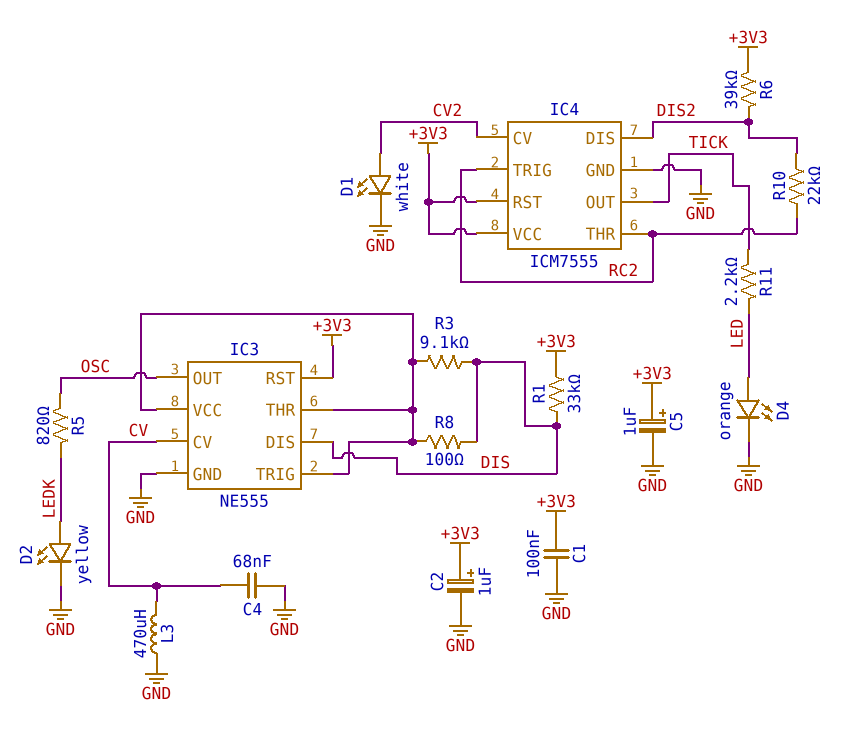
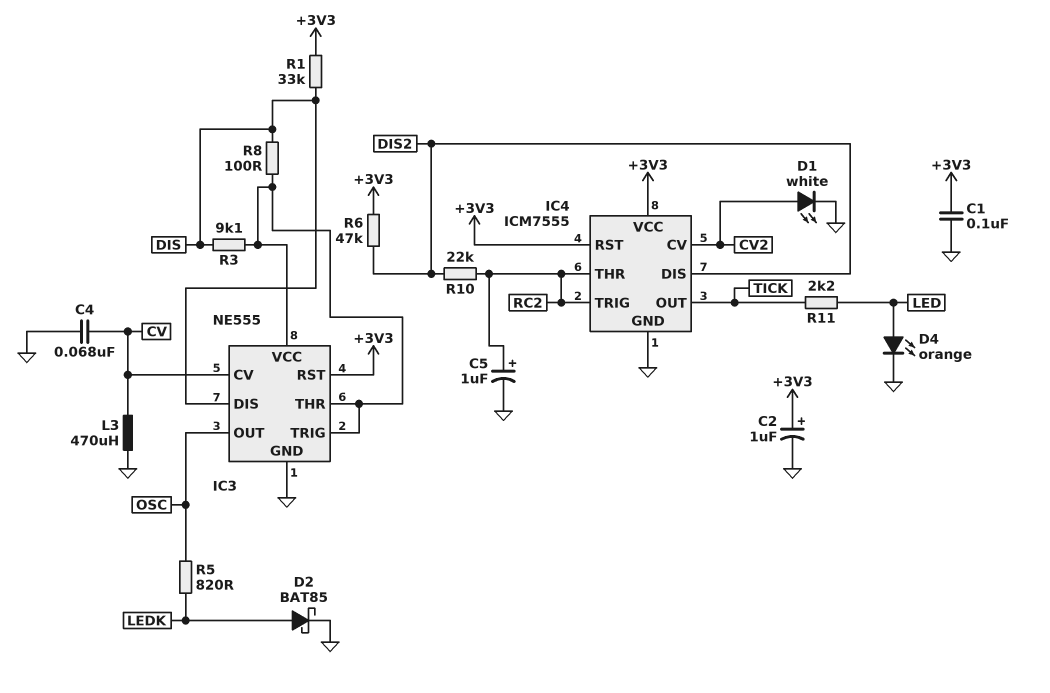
C5: 1uF (plus +3V3, minus GND) -> 1uF (plus RC2, minus GND)
D2: LED yellow (A LEDK, K GND) -> schottky BAT85 (A LEDK, K GND)
R6: 39k (+3V3, DIS2) -> 47k (+3V3, DIS2)

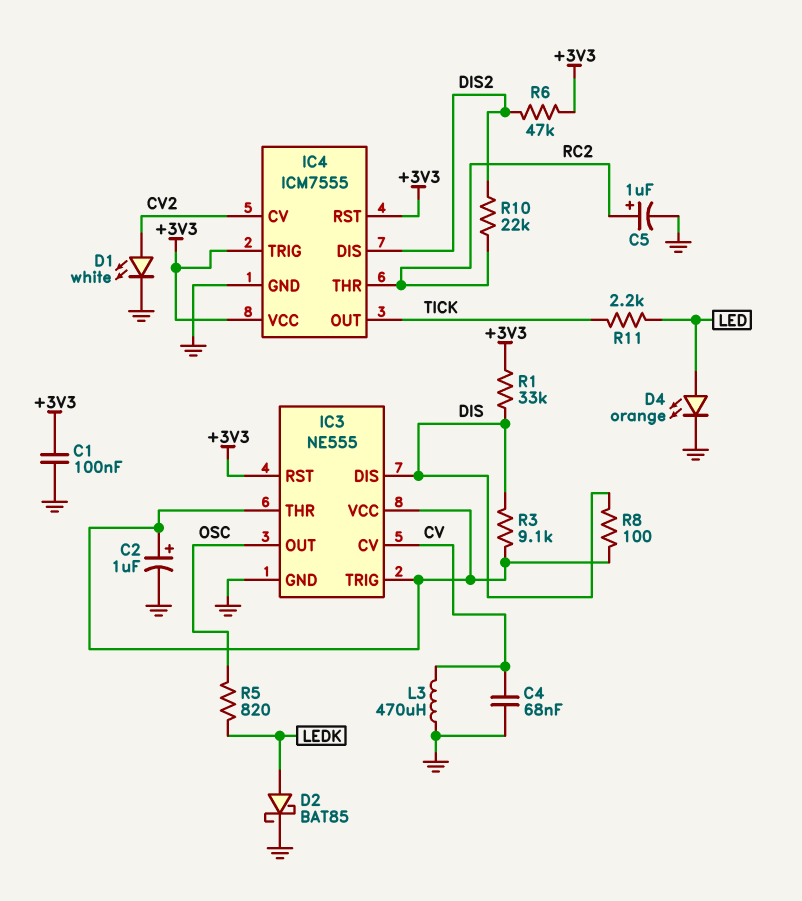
C2: 1uF (plus +3V3, minus GND) -> 1uF (plus IC3/THR, minus GND)
IC4 pin TRIG: RC2 -> +3V3

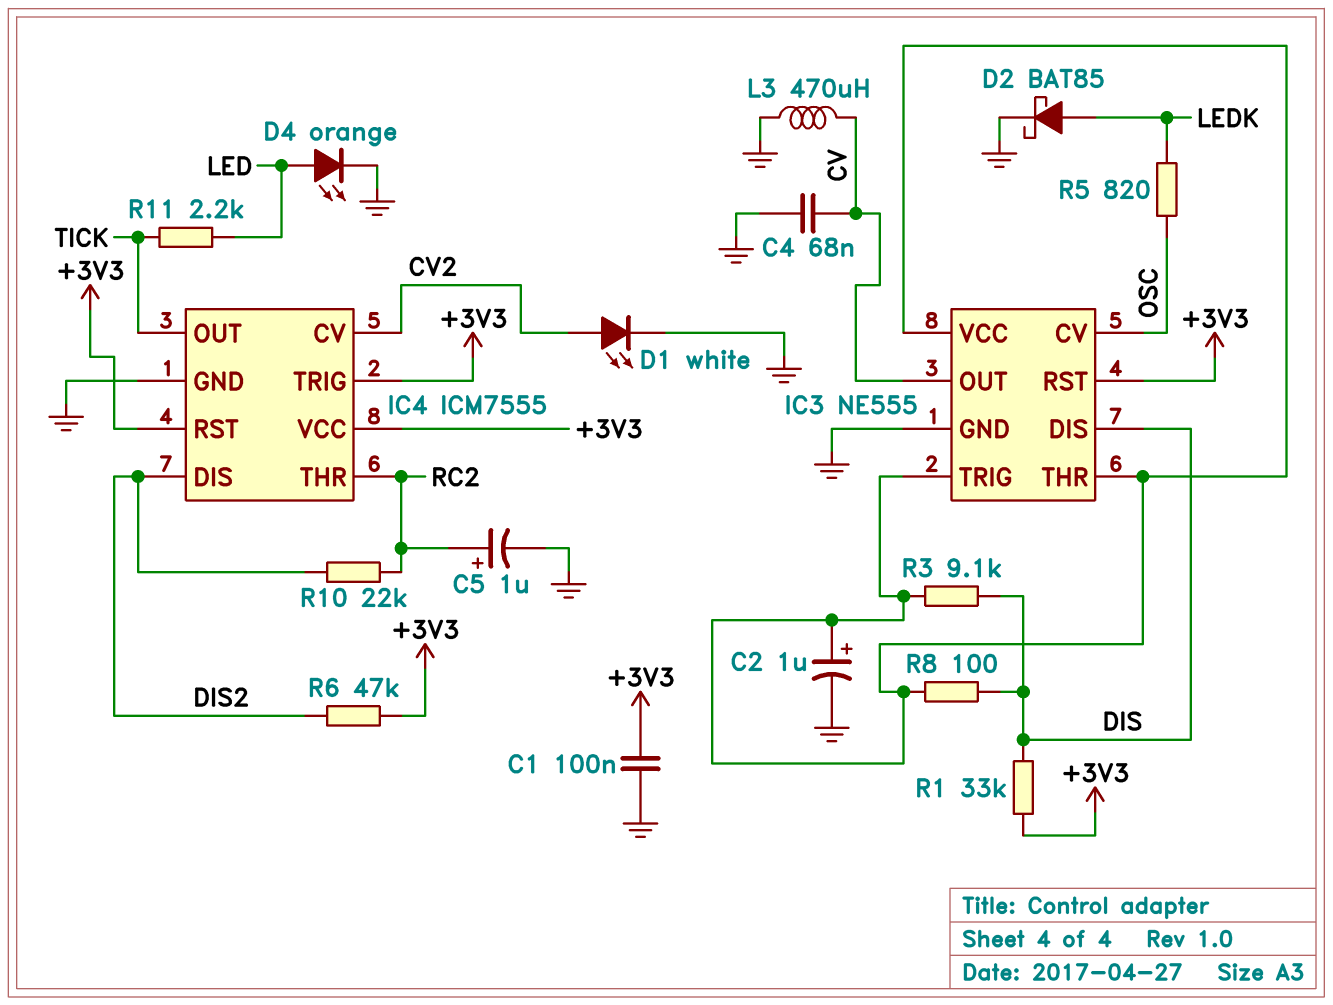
IC3 pin CV: CV -> OSC
IC3 pin OUT: OSC -> CV

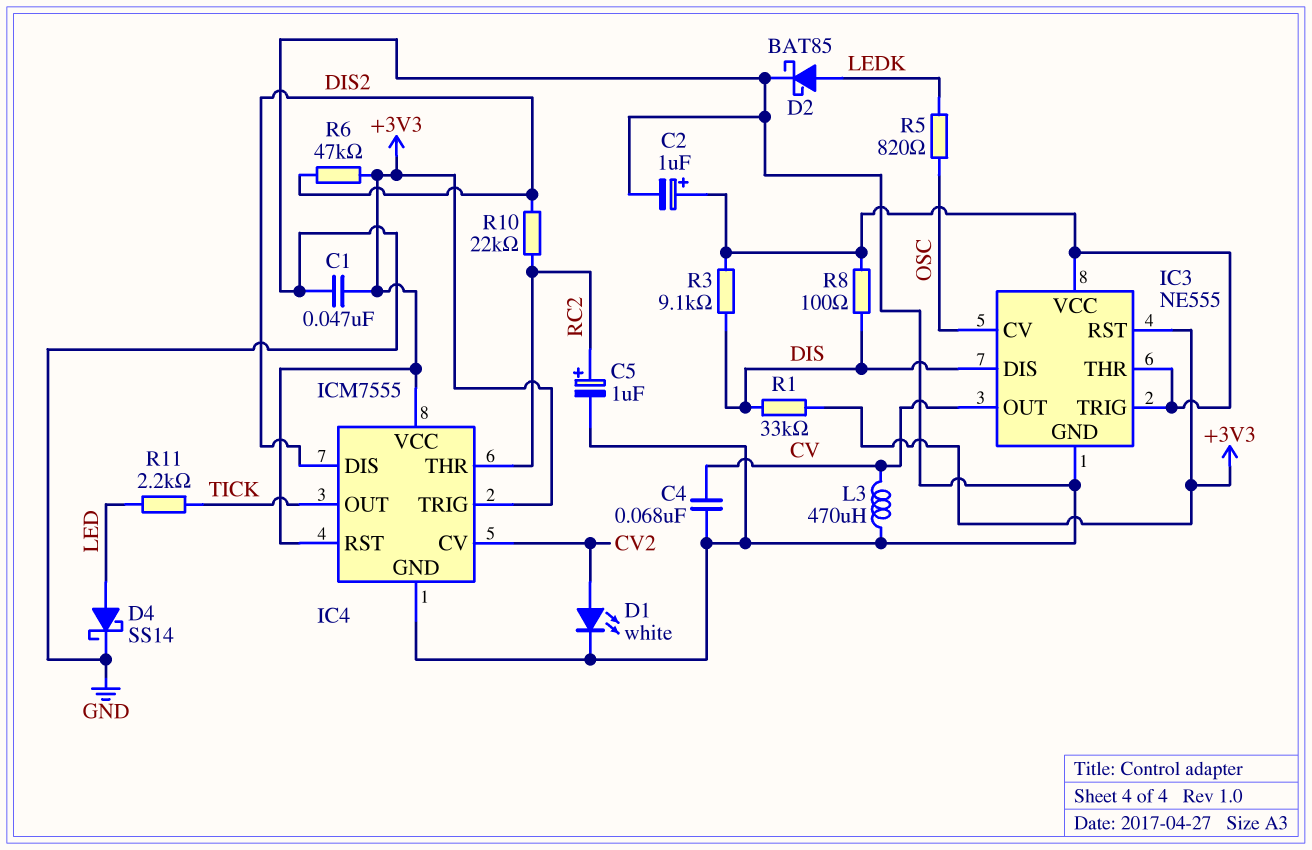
C1: 100nF (+3V3, GND) -> 47nF (+3V3, GND)
D4: LED orange (A LED, K GND) -> schottky SS14 (A LED, K GND)

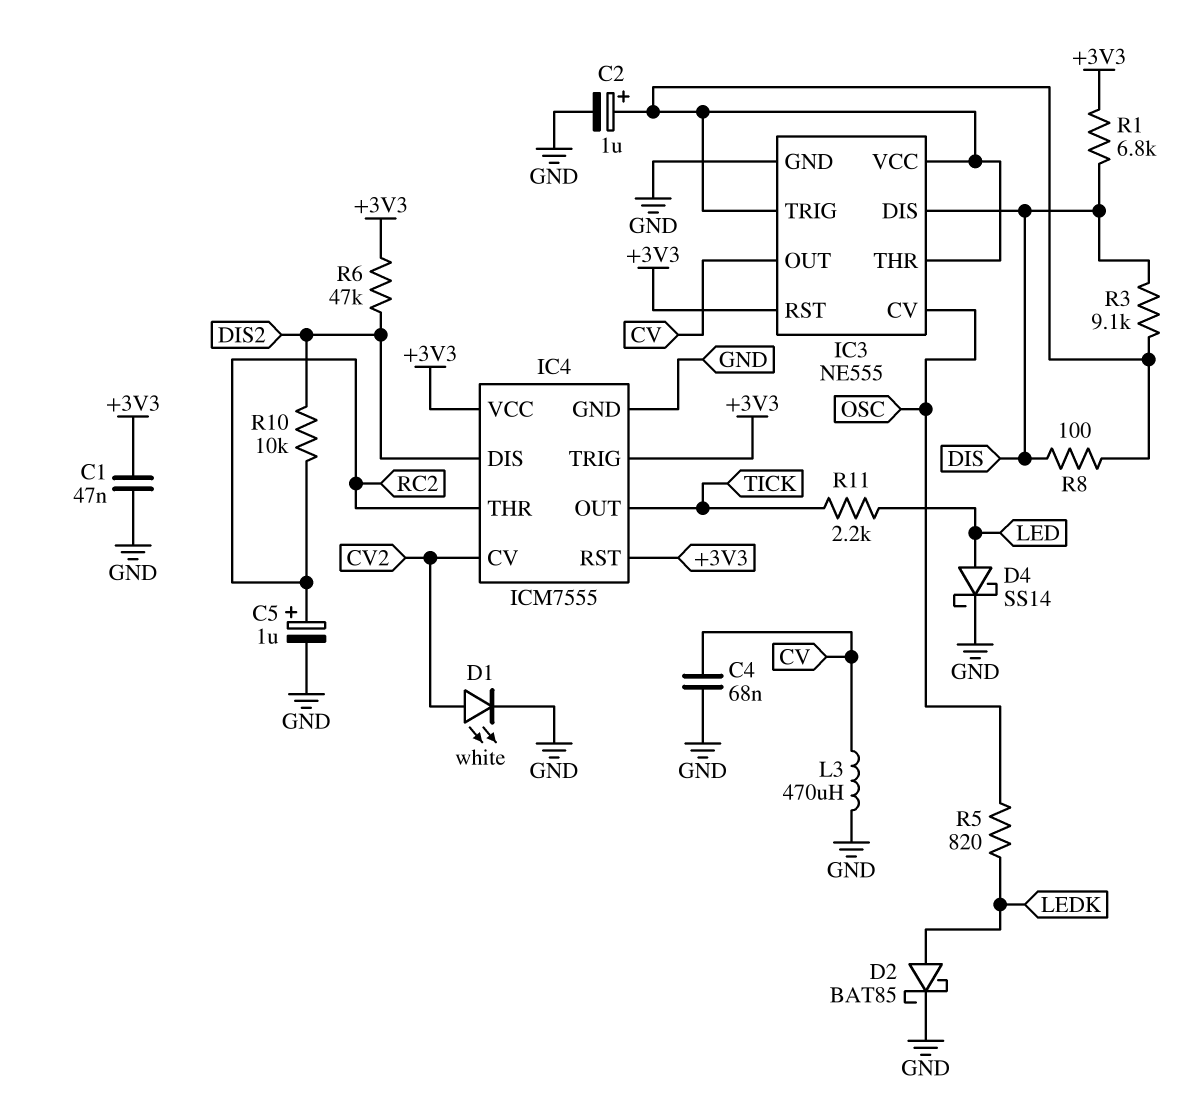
R1: 33k (+3V3, DIS) -> 6.8k (+3V3, DIS)
R10: 22k (DIS2, RC2) -> 10k (DIS2, RC2)

